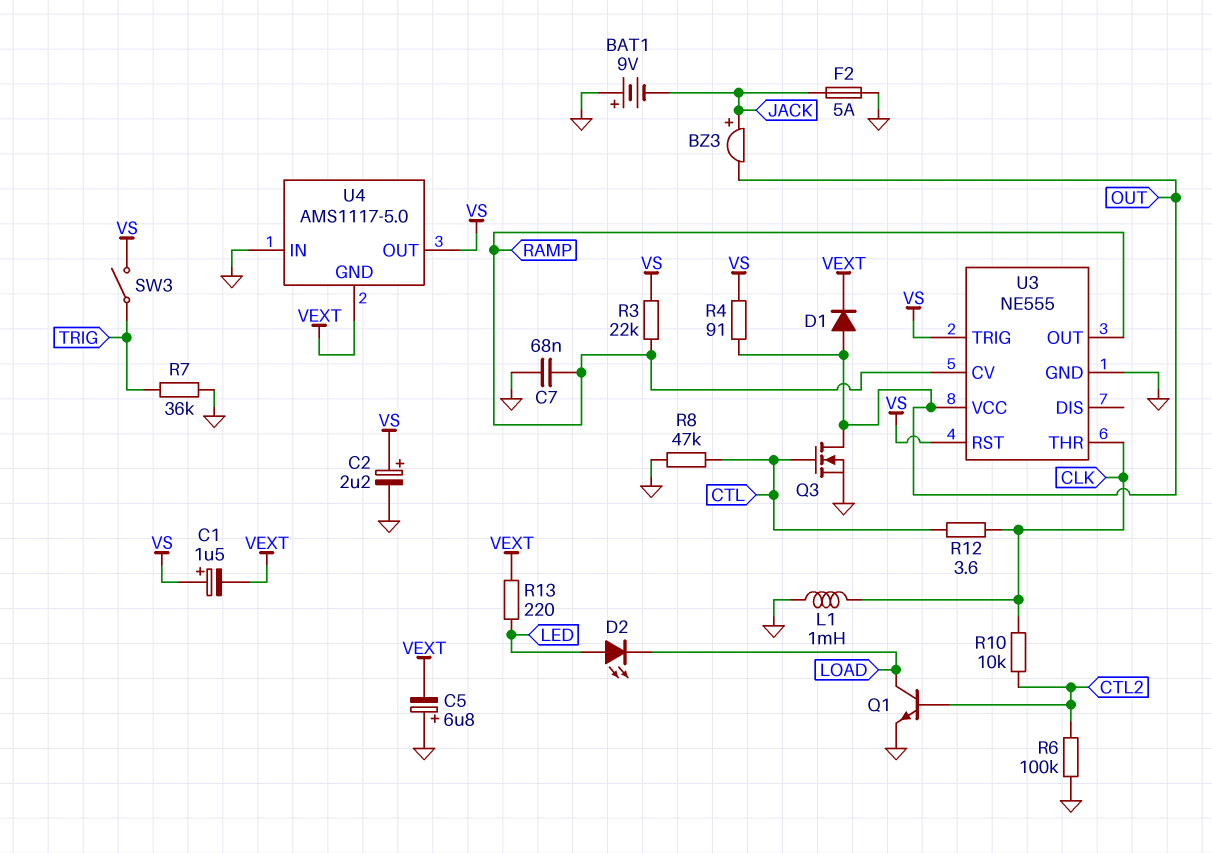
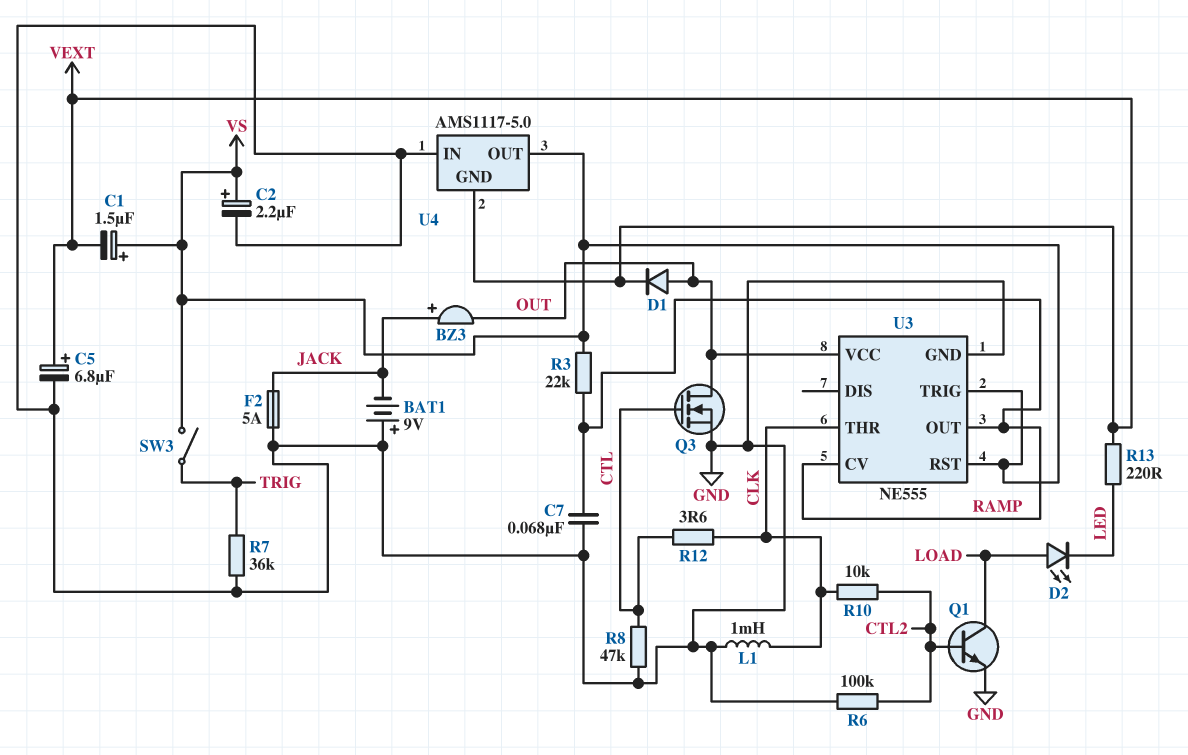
C5: 6.8uF (plus GND, minus VEXT) -> 6.8uF (plus VEXT, minus GND)
D2: LED (A LED, K LOAD) -> LED (A LOAD, K LED)
R4: 91 (OUT, VS) -> none

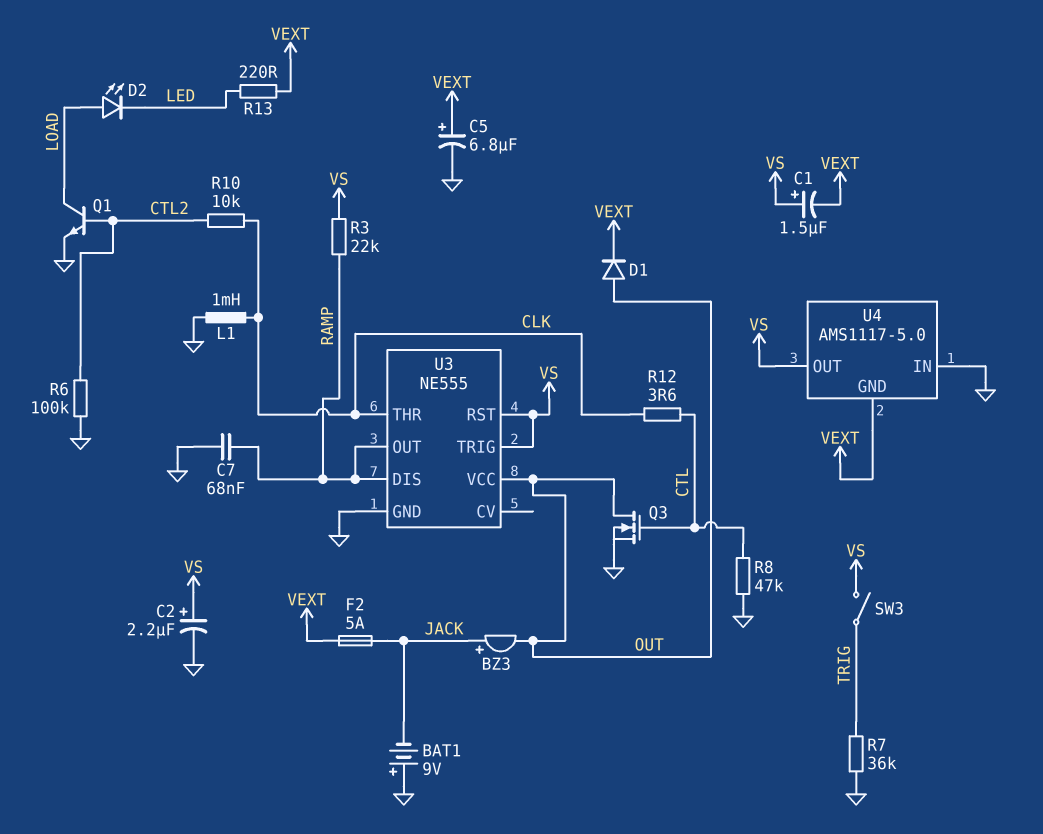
F2: 5A (GND, JACK) -> 5A (JACK, VEXT)
U3 pin CV: RAMP -> none
U3 pin DIS: none -> RAMP

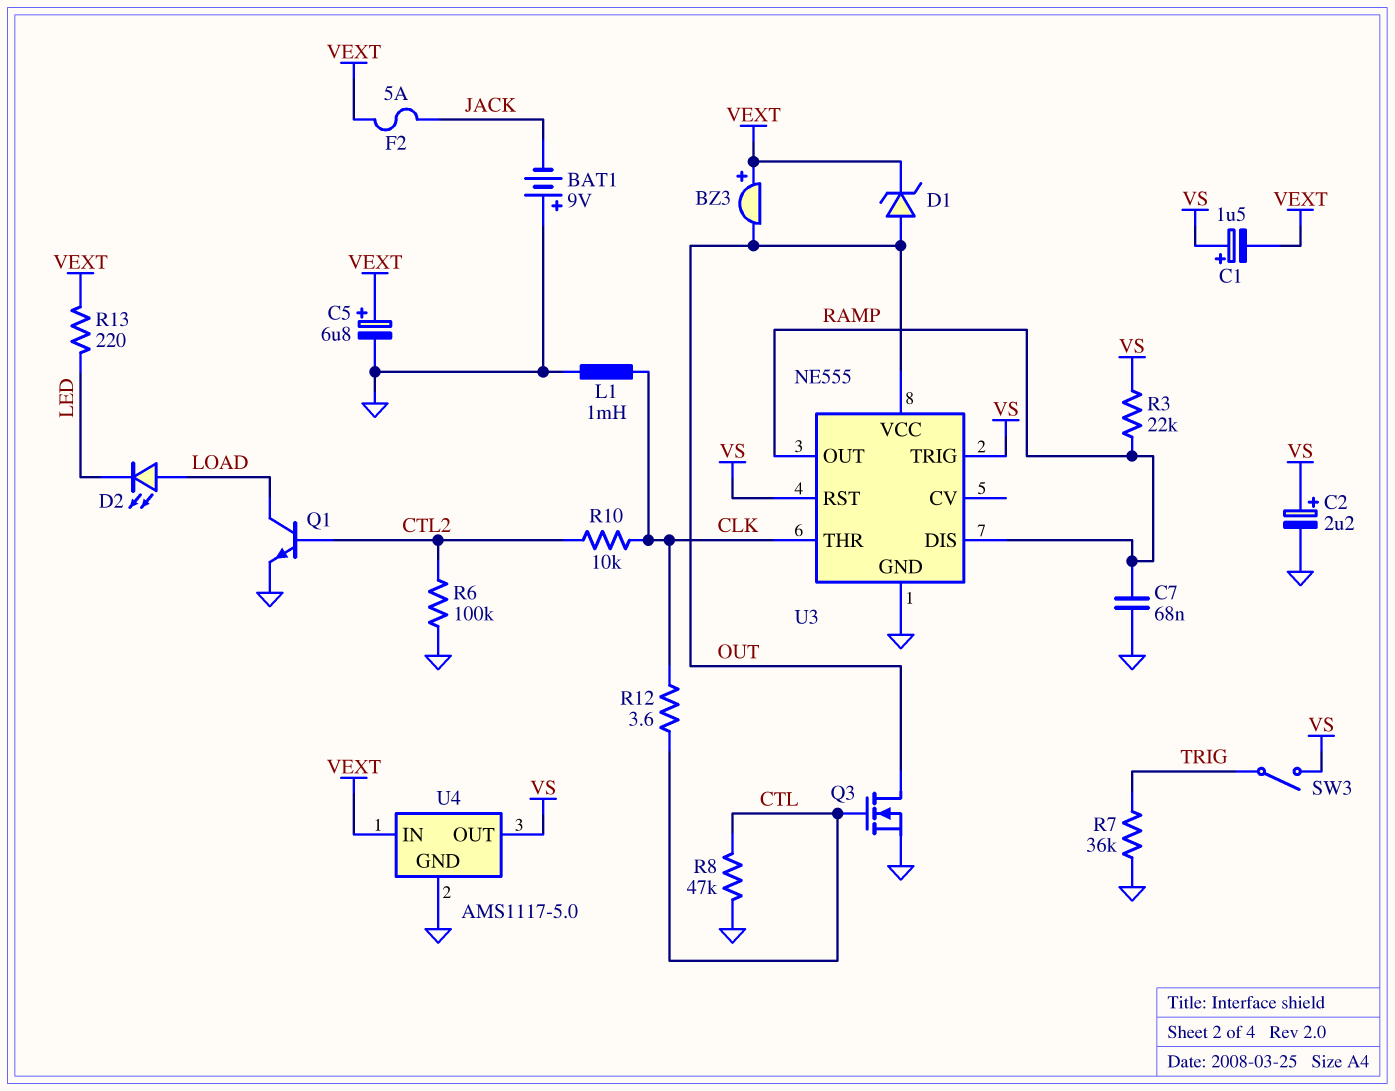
BZ3: buzzer (plus JACK, minus OUT) -> buzzer (plus VEXT, minus OUT)
D1: diode (A OUT, K VEXT) -> zener (A OUT, K VEXT)
U4 pin GND: VEXT -> GND
U4 pin IN: GND -> VEXT

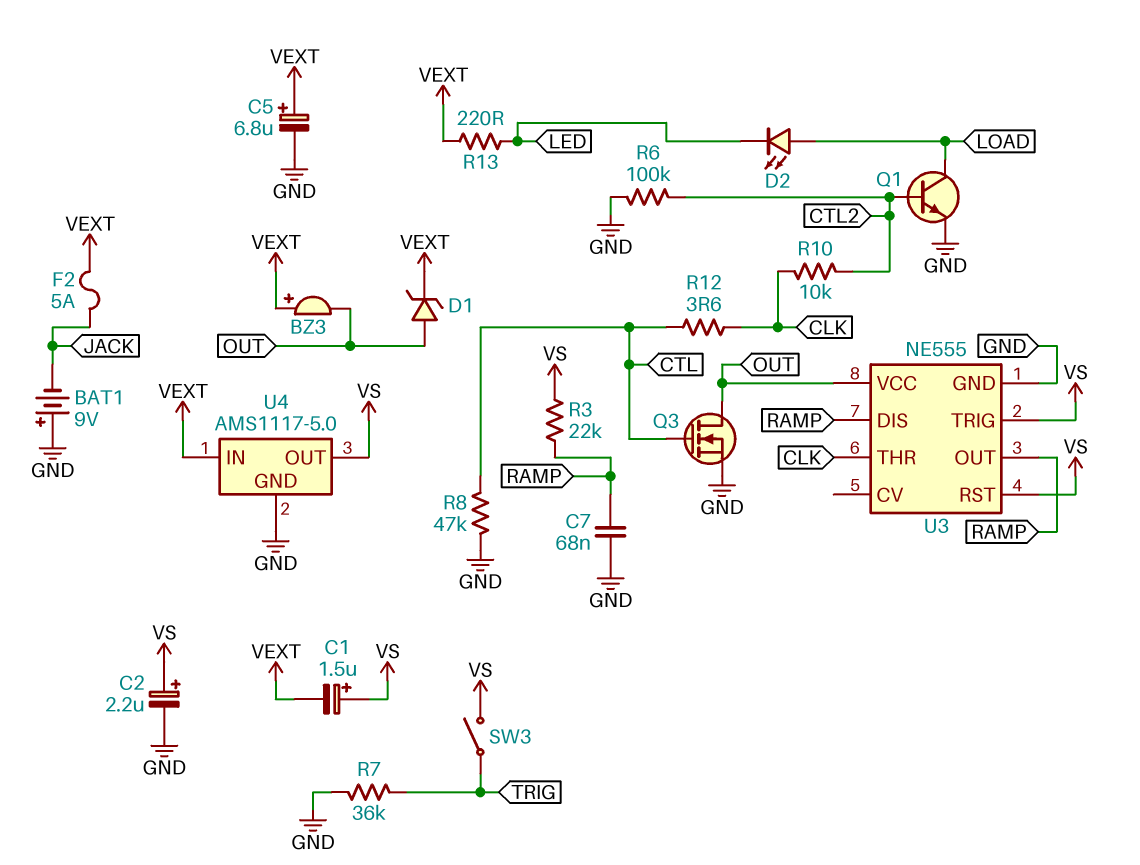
L1: 1mH (CLK, GND) -> none

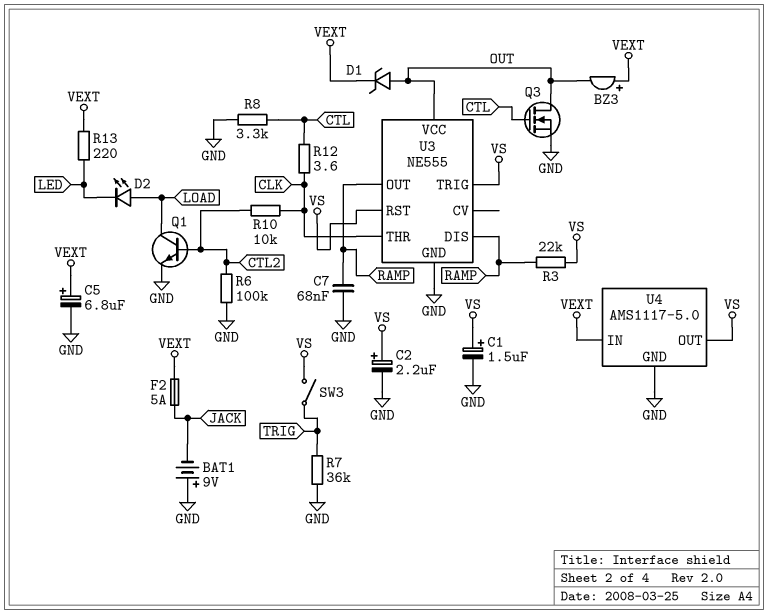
C1: 1.5uF (plus VS, minus VEXT) -> 1.5uF (plus VS, minus GND)
R8: 47k (CTL, GND) -> 3.3k (CTL, GND)

